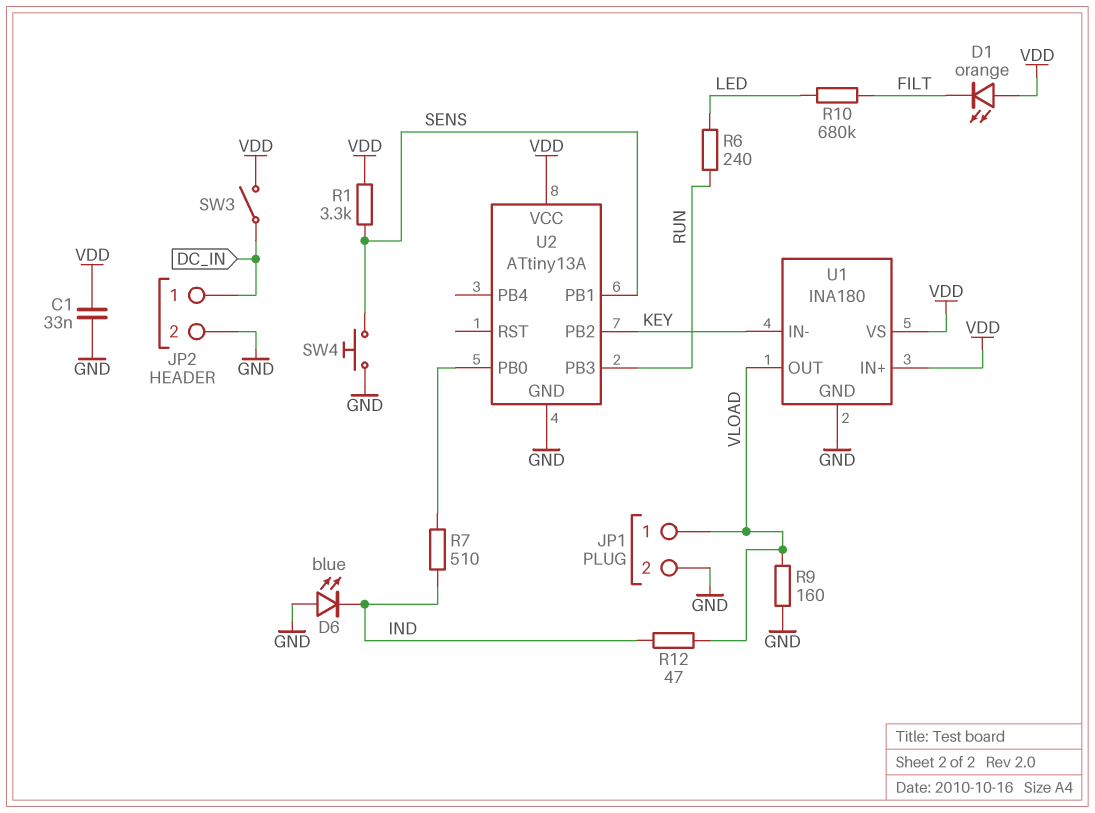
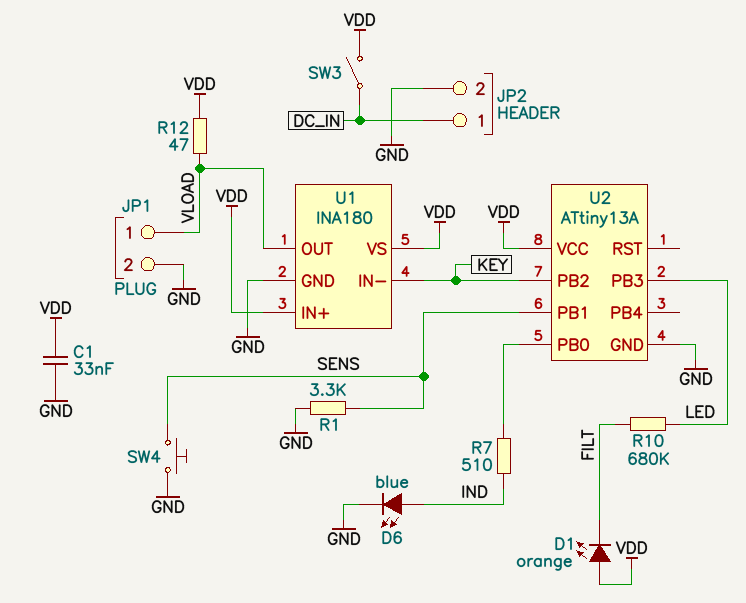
D6: LED blue (A GND, K IND) -> LED blue (A IND, K GND)
R1: 3.3k (SENS, VDD) -> 3.3k (GND, SENS)
R6: 240 (LED, RUN) -> none
R9: 160 (GND, VLOAD) -> none
R12: 47 (IND, VLOAD) -> 47 (VDD, VLOAD)
U2 pin PB3: RUN -> LED

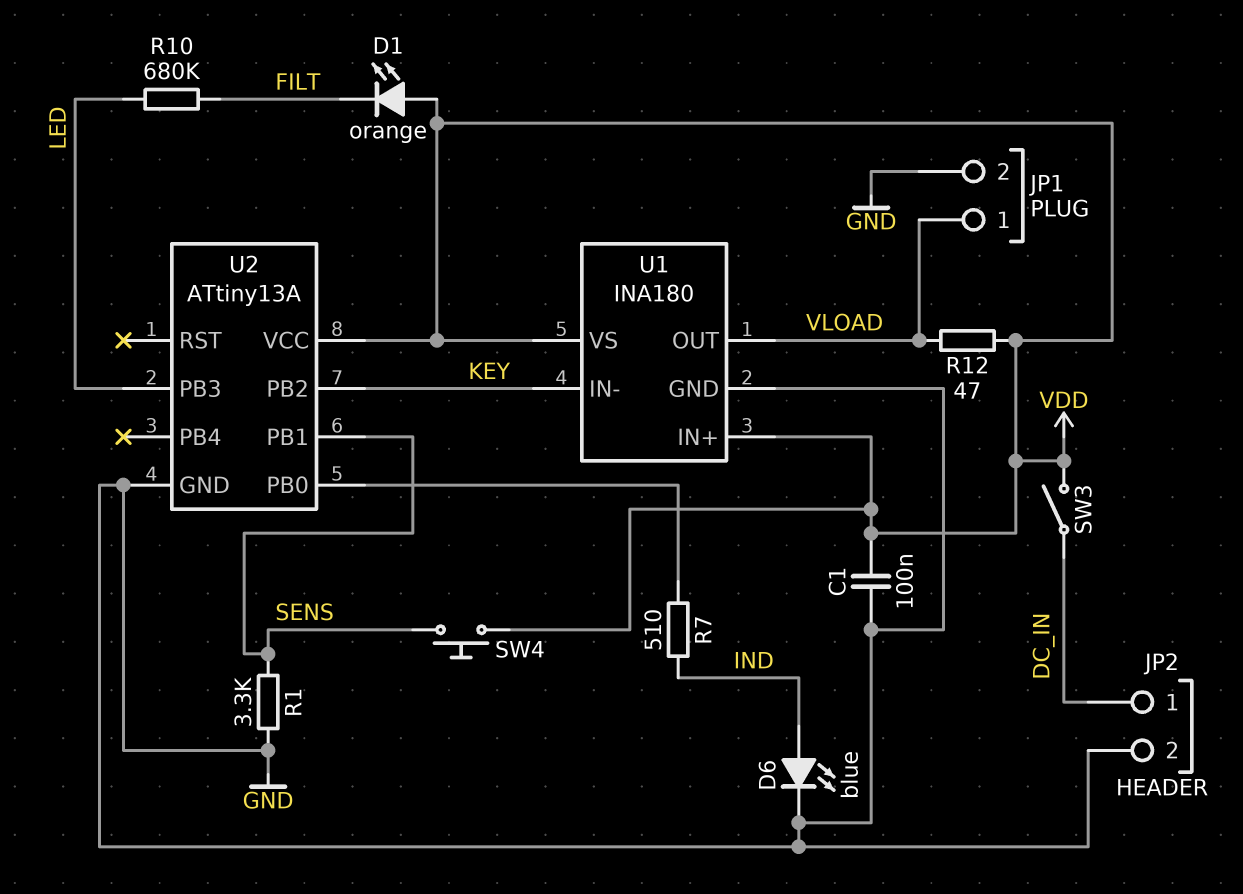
C1: 33nF (GND, VDD) -> 100nF (GND, VDD)
SW4: button (GND, SENS) -> button (SENS, VDD)

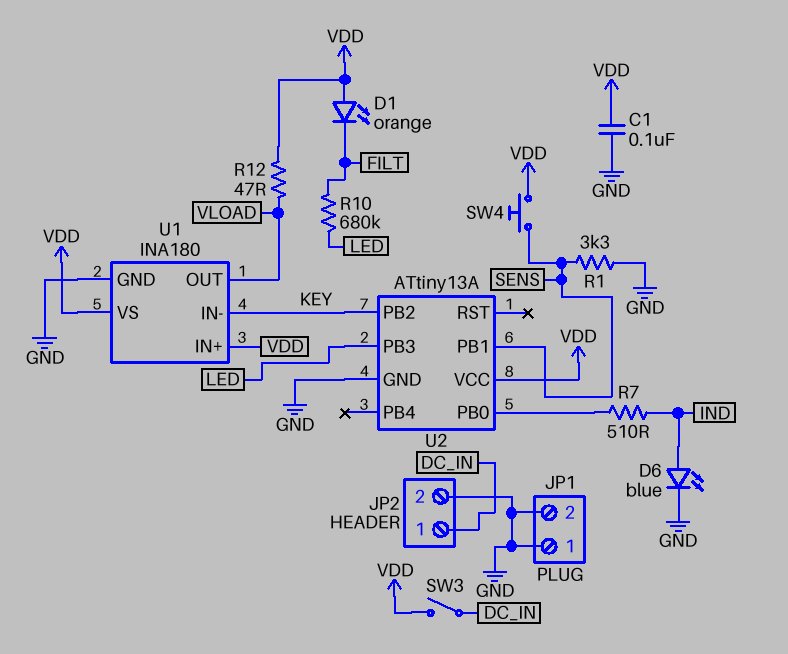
JP1 pin 1: VLOAD -> GND

